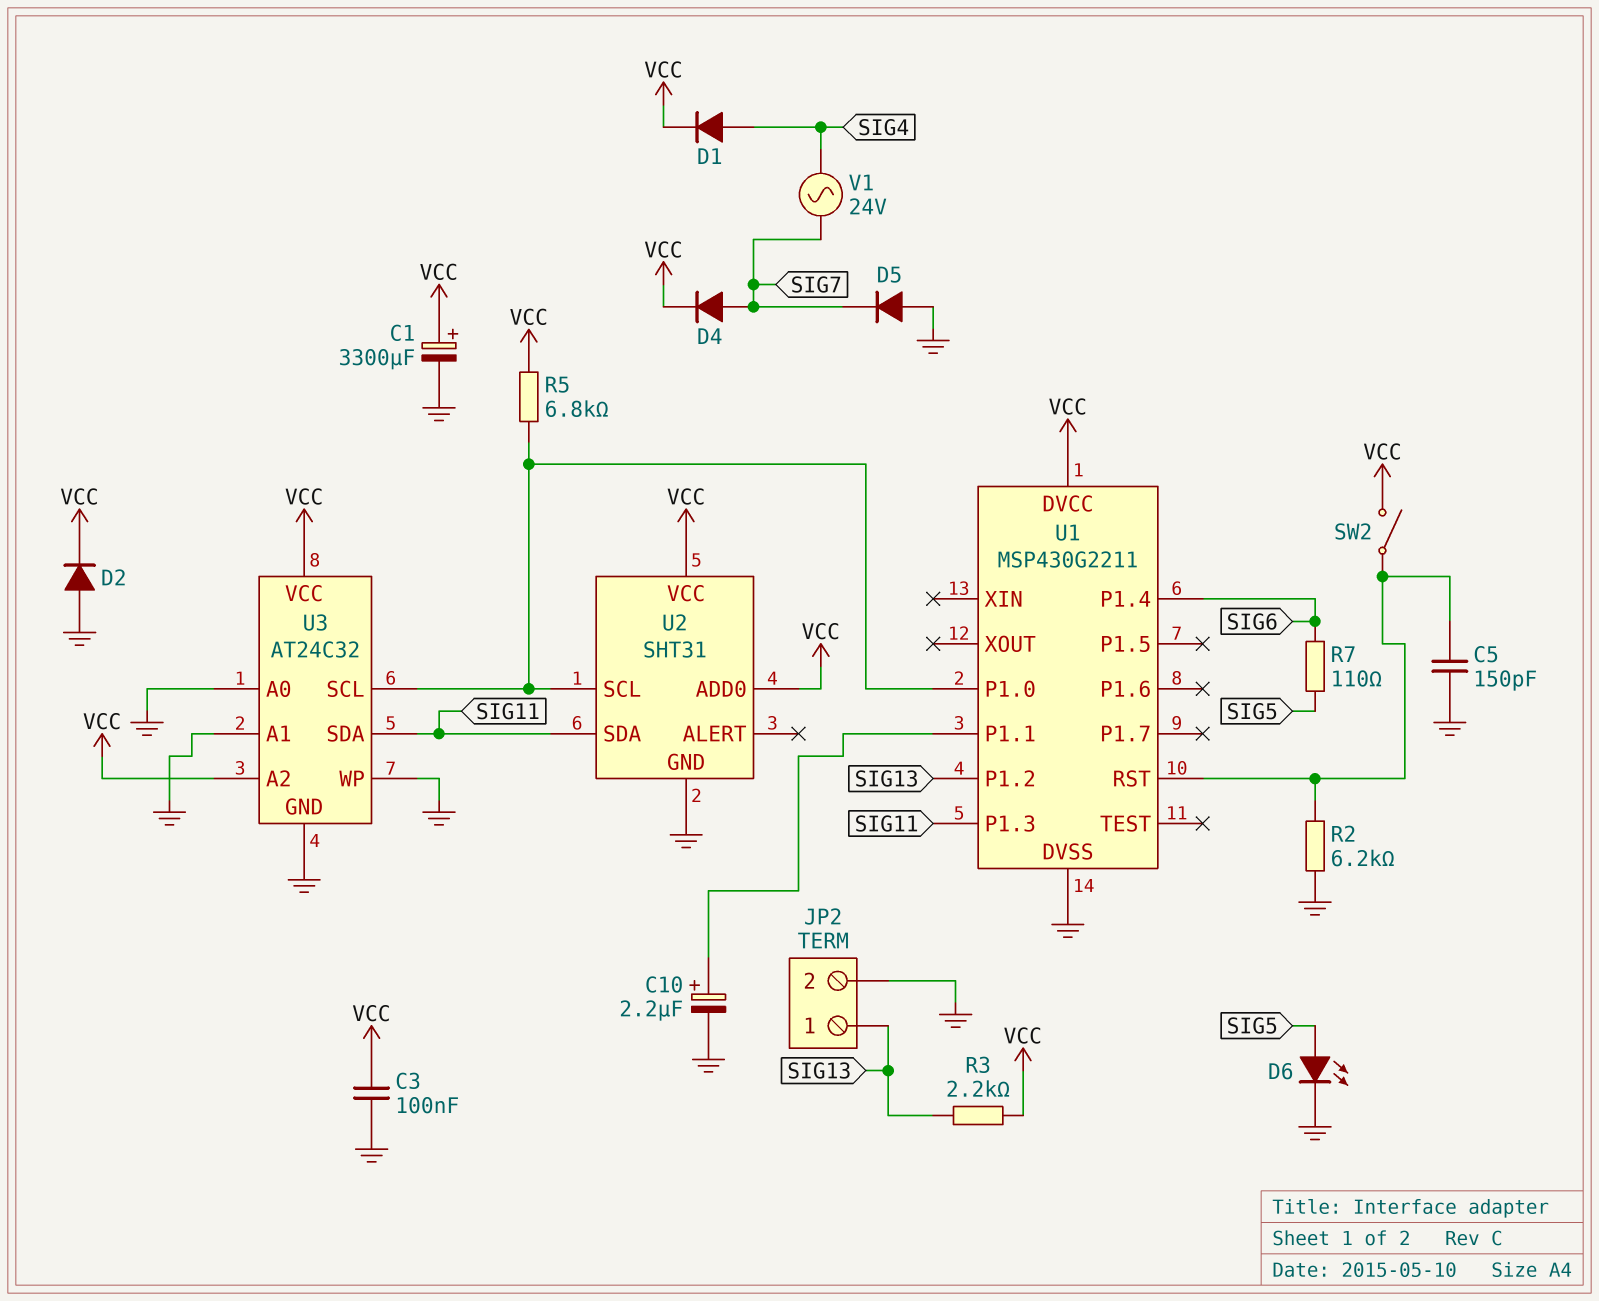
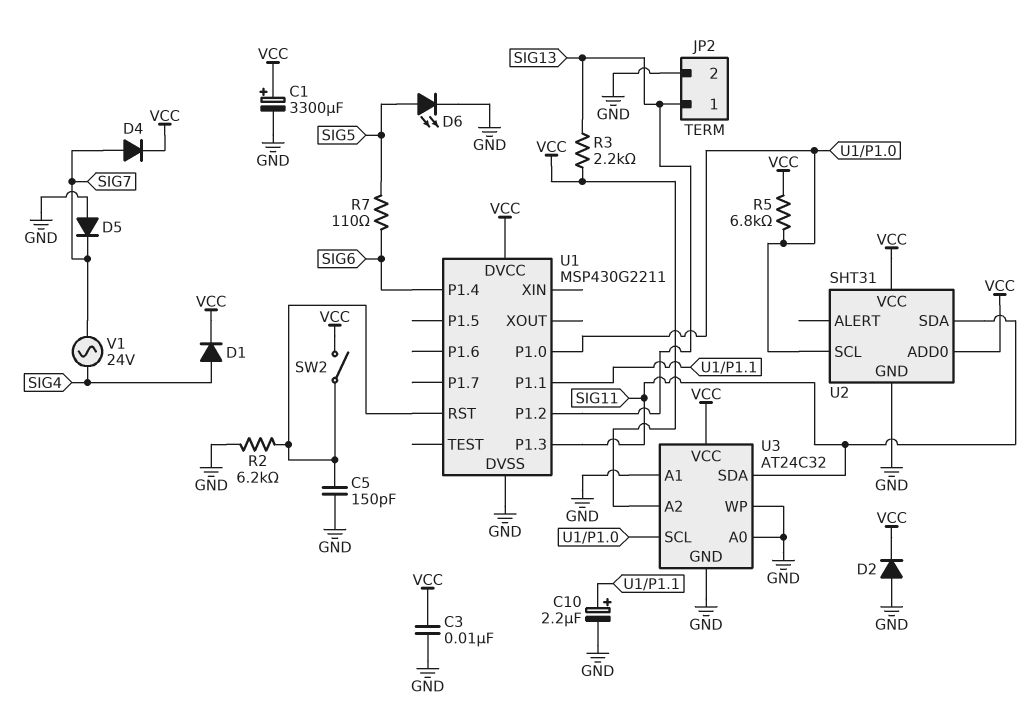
C3: 100nF (GND, VCC) -> 10nF (GND, VCC)

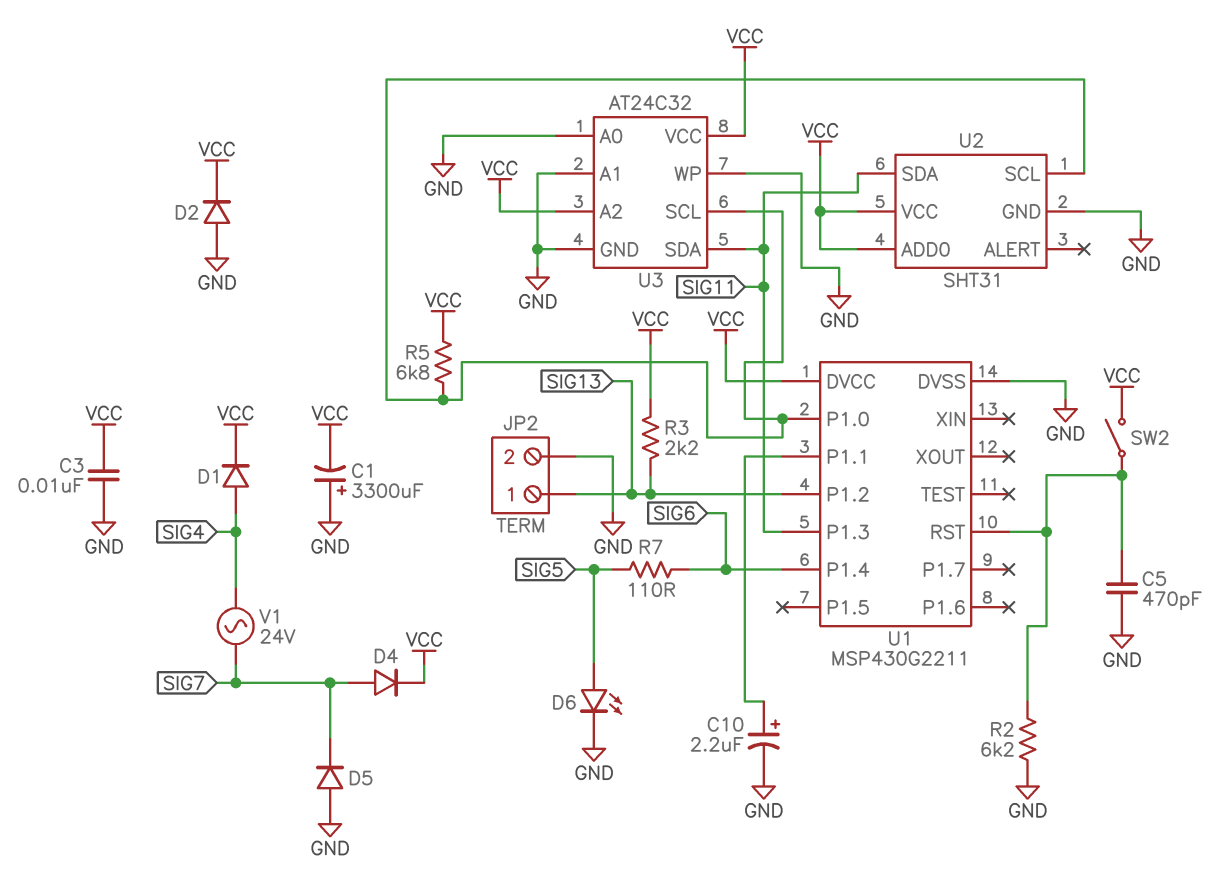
C1: 3300uF (plus VCC, minus GND) -> 3300uF (plus GND, minus VCC)
C5: 150pF (GND, U1/RST) -> 470pF (GND, U1/RST)

